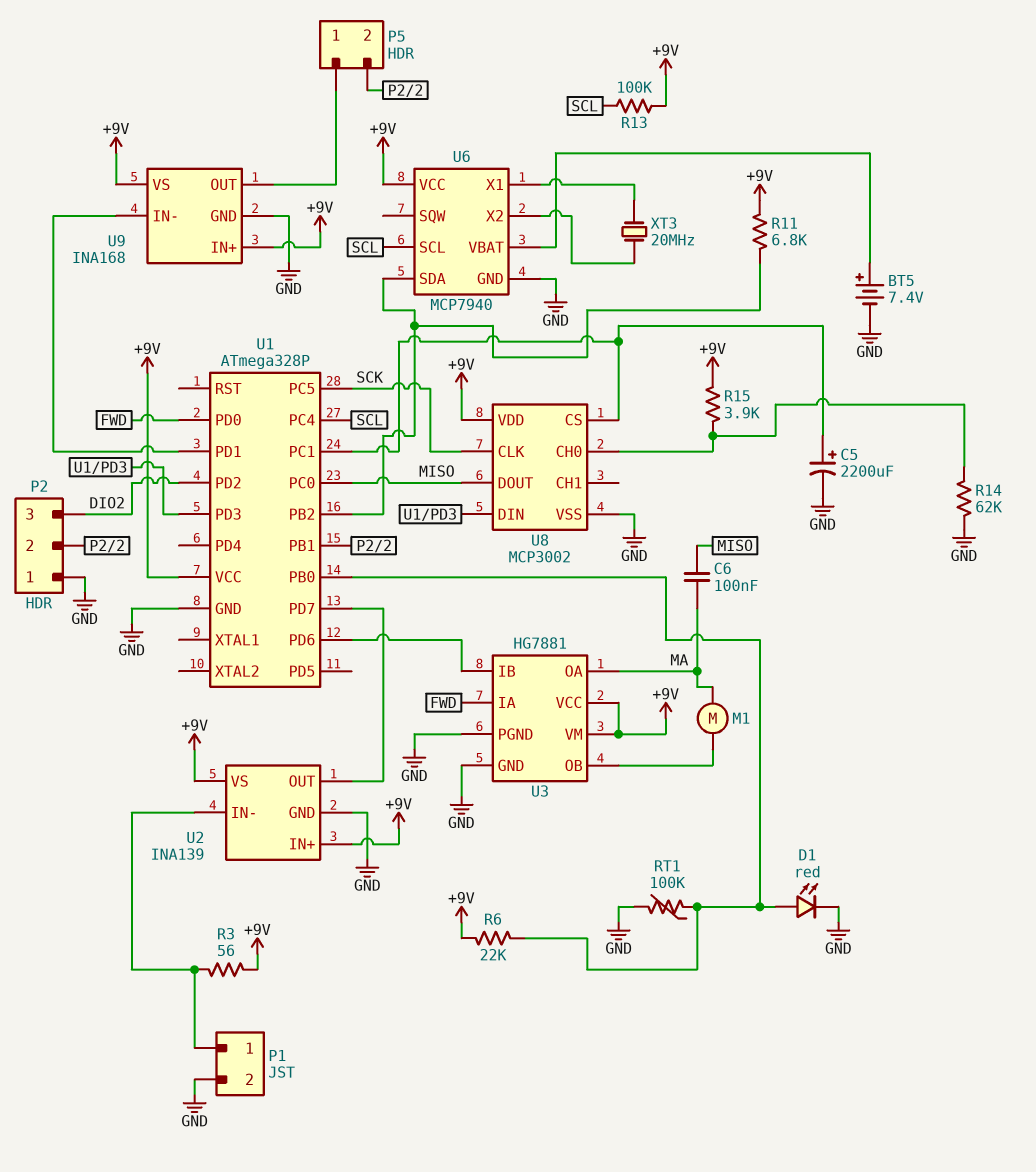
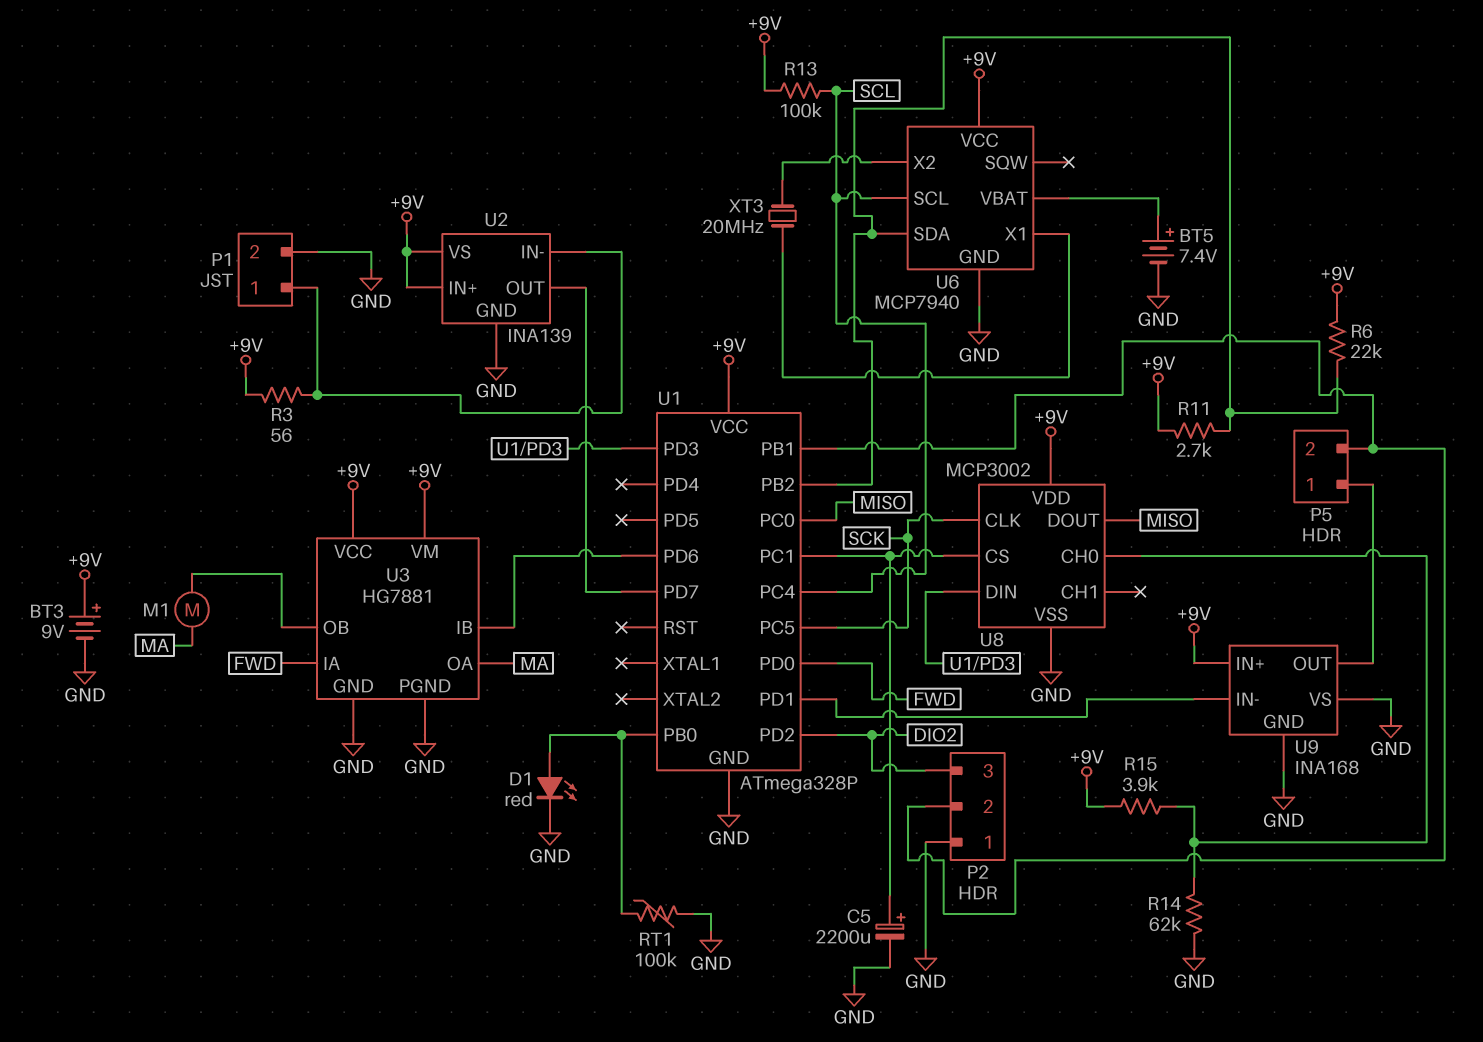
BT3: none -> 9V (plus +9V, minus GND)
C6: 100nF (MA, MISO) -> none
R6: 22k (+9V, U1/PB0) -> 22k (+9V, U1/PB2)
R11: 6.8k (+9V, U1/PB2) -> 2.7k (+9V, U1/PB2)
U9 pin VS: +9V -> GND

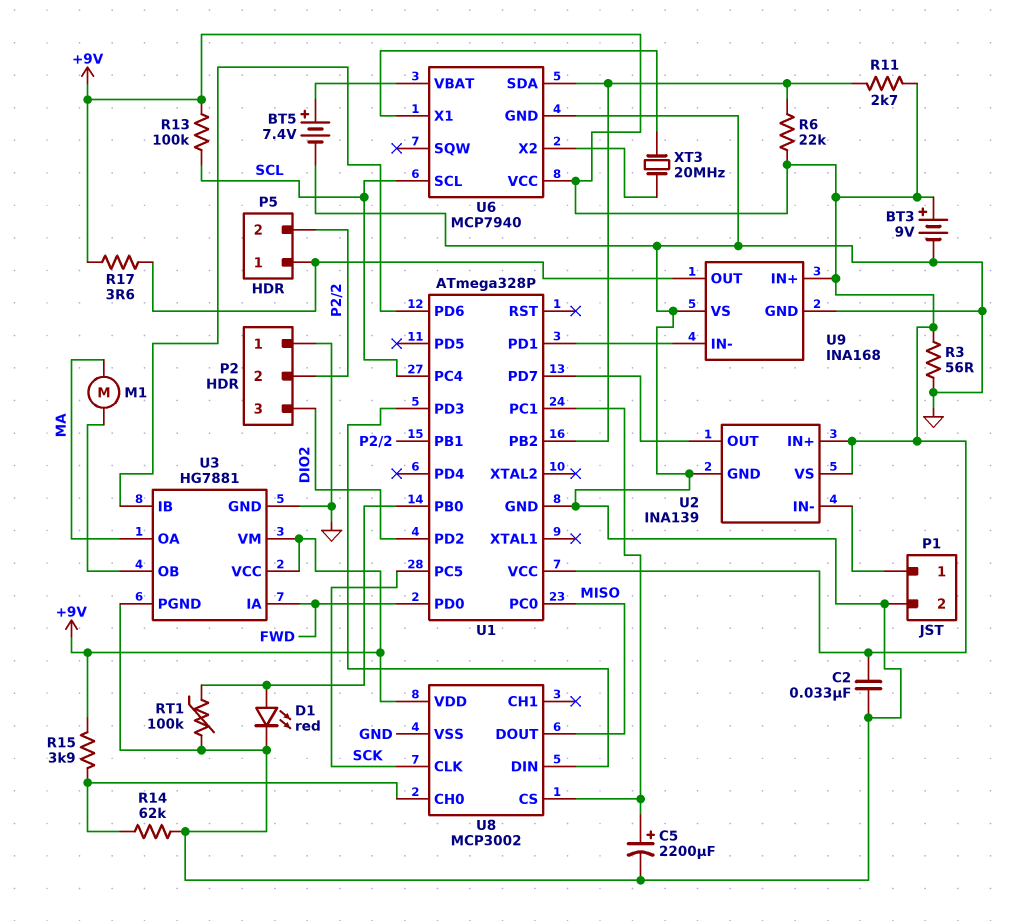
C2: none -> 33nF (+9V, GND)
R3: 56 (+9V, P1/1) -> 56 (+9V, GND)
R17: none -> 3.6 (+9V, P5/1)

